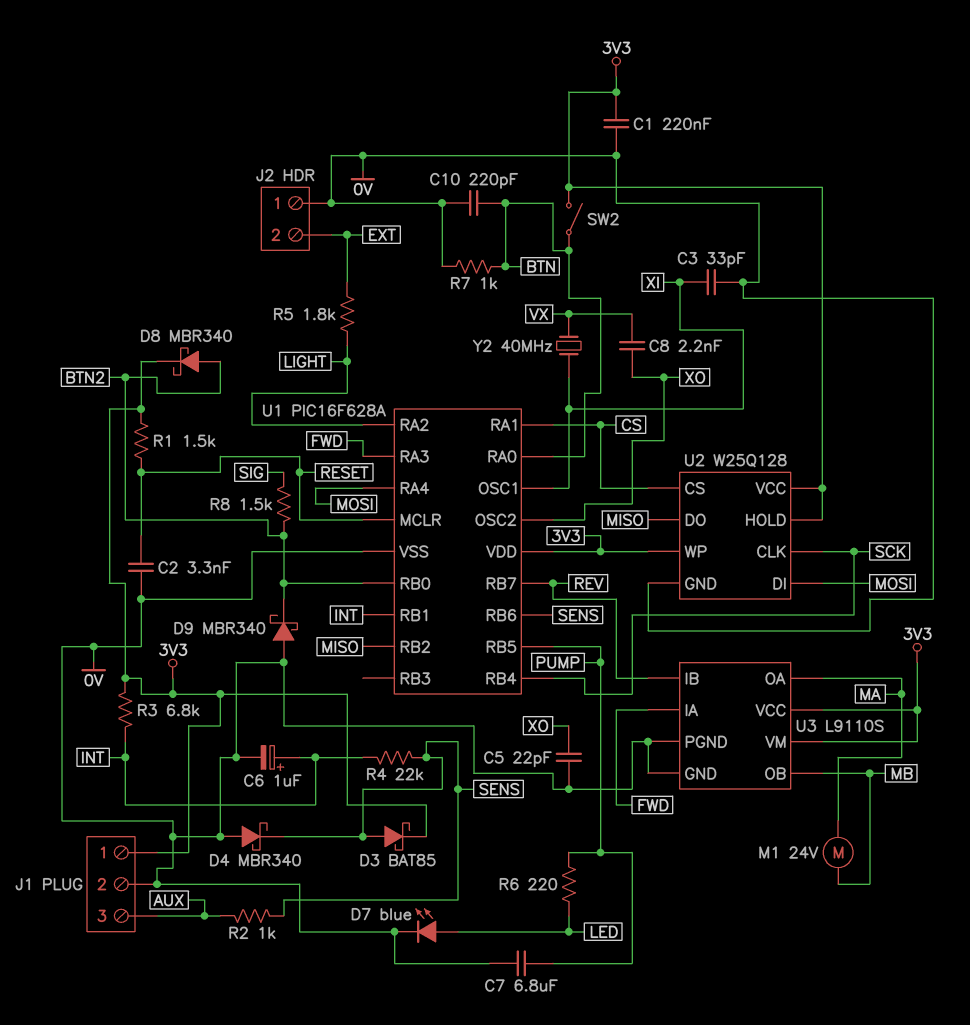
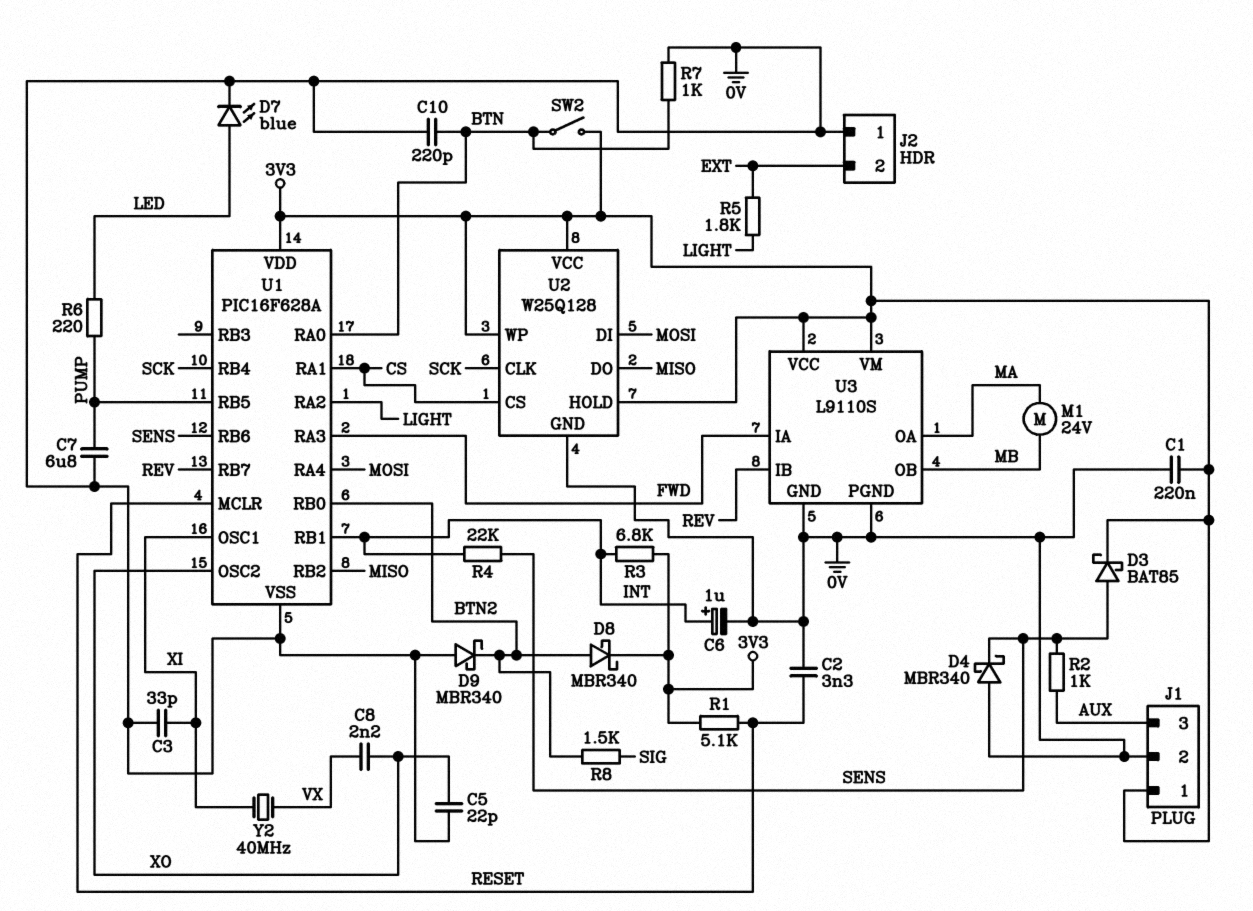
R1: 1.5k (3V3, RESET) -> 5.1k (3V3, RESET)

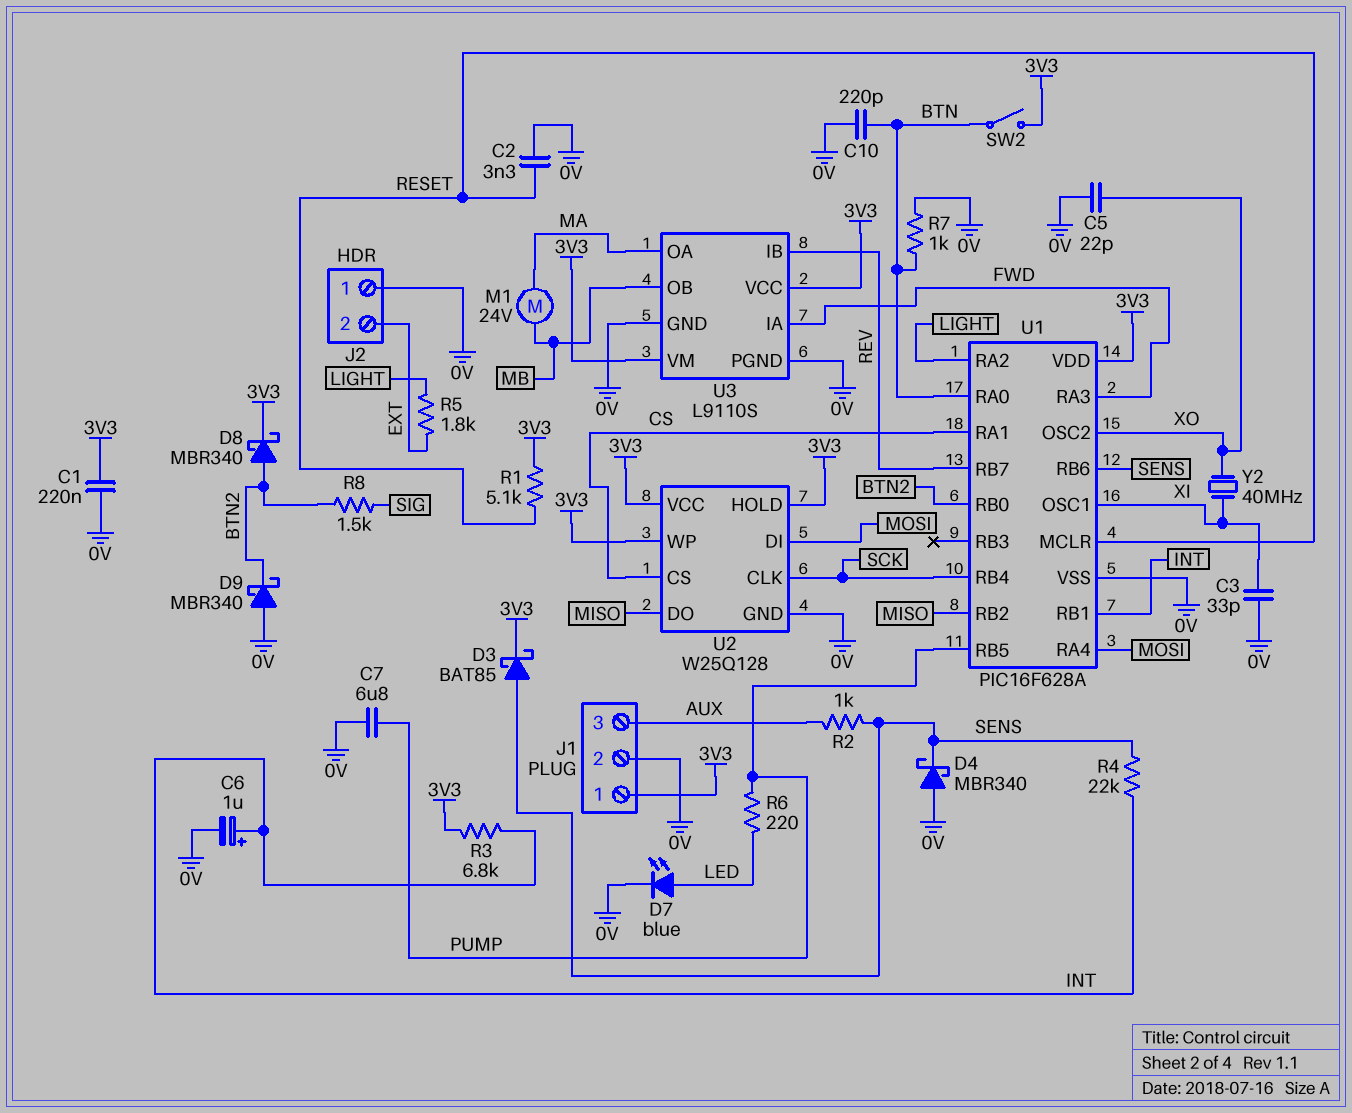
C8: 2.2nF (VX, XO) -> none
Y2: 40MHz (VX, XI) -> 40MHz (XI, XO)

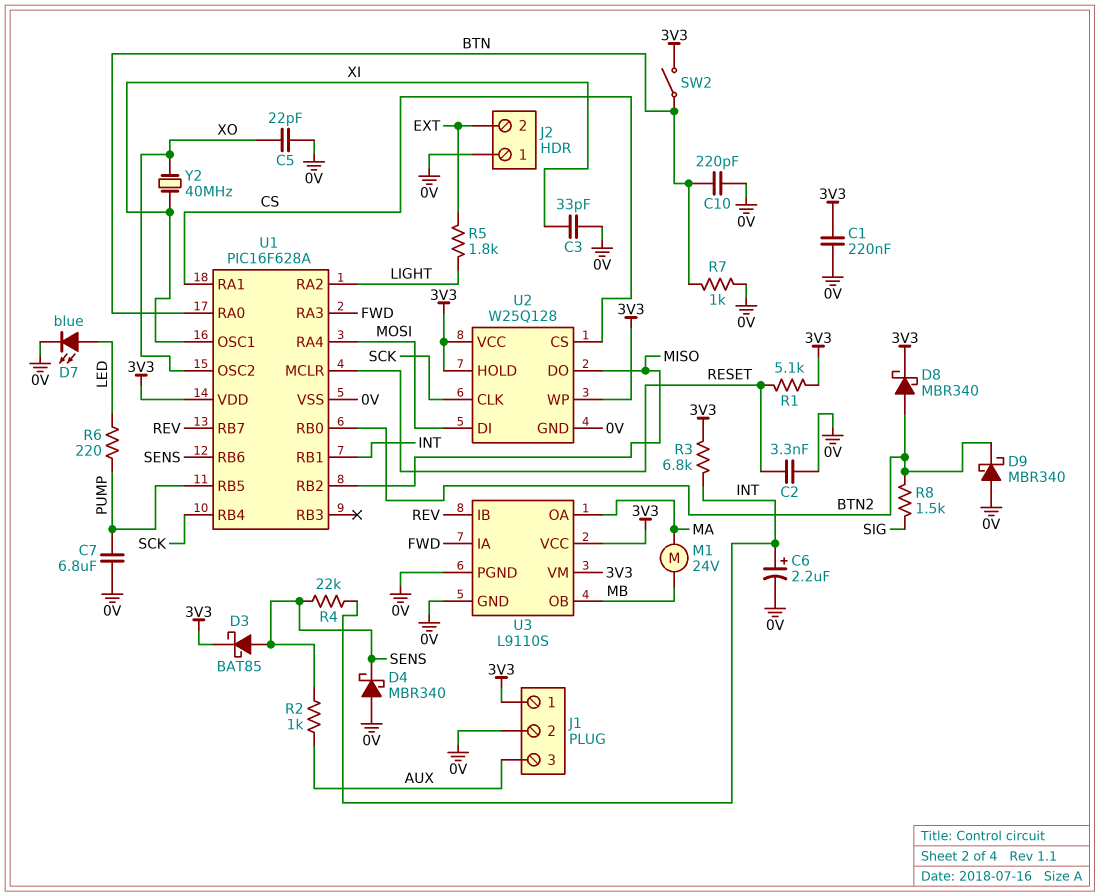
C6: 1uF (plus INT, minus 0V) -> 2.2uF (plus INT, minus 0V)

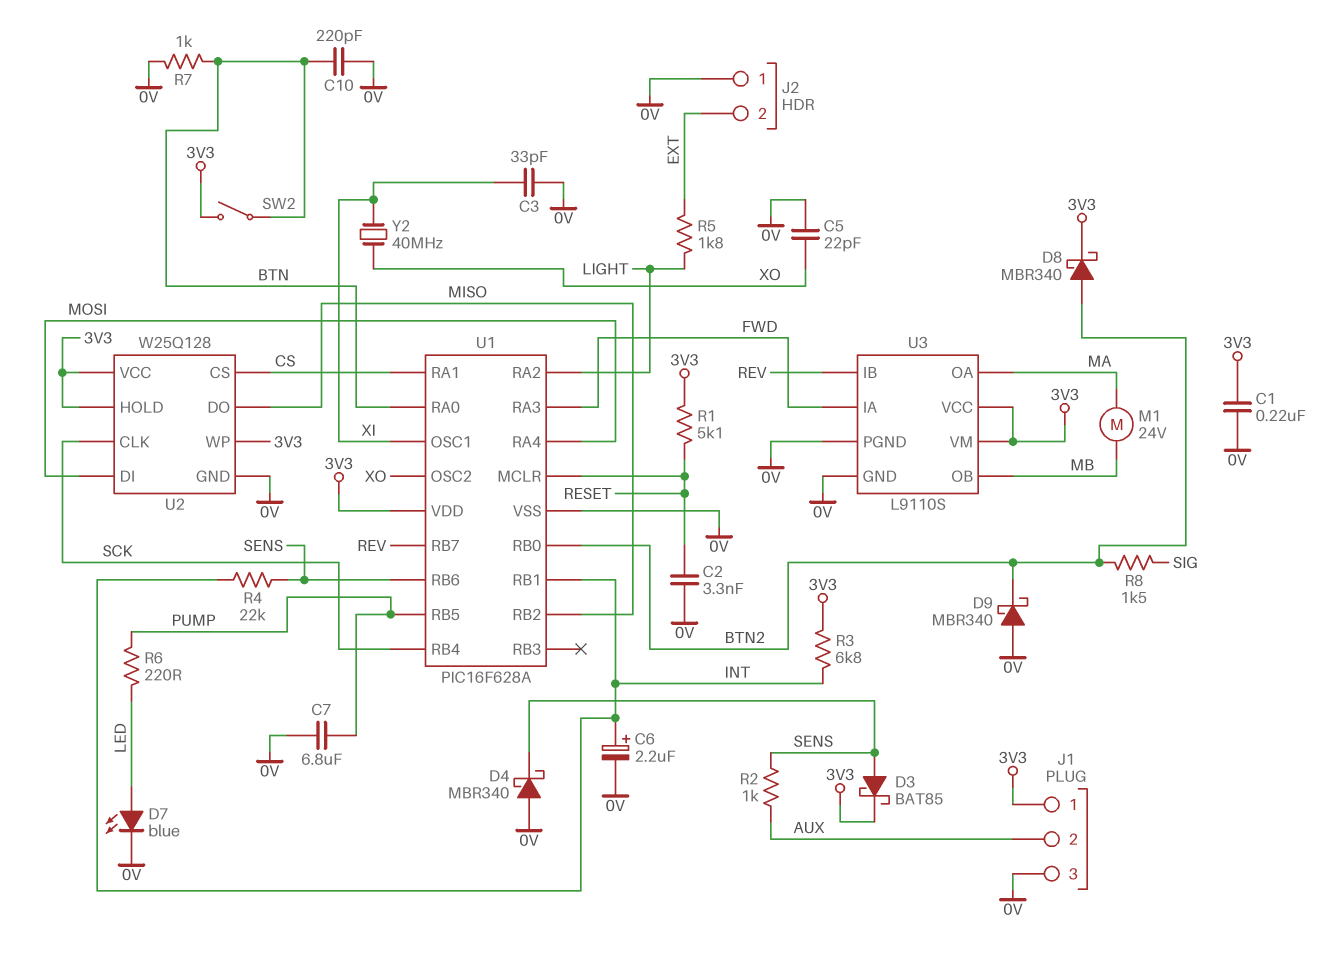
J1 pin 2: 0V -> AUX
J1 pin 3: AUX -> 0V

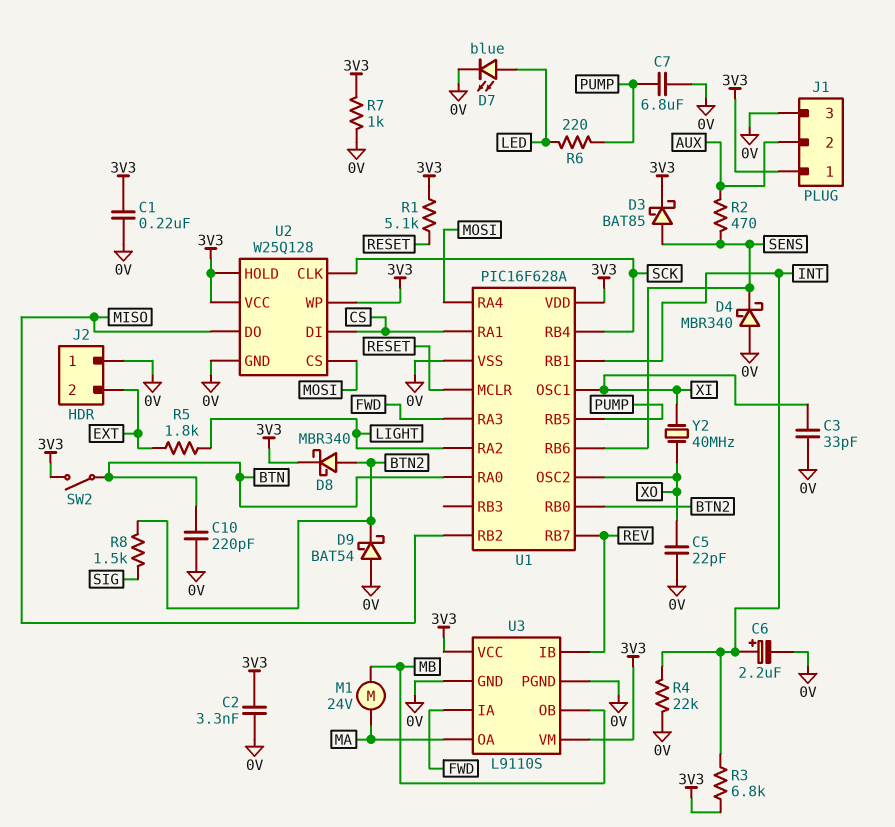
C2: 3.3nF (0V, RESET) -> 3.3nF (0V, 3V3)
D9: schottky MBR340 (A 0V, K BTN2) -> schottky BAT54 (A 0V, K BTN2)
R2: 1k (AUX, SENS) -> 470 (AUX, SENS)
R4: 22k (INT, SENS) -> 22k (0V, INT)
R7: 1k (0V, BTN) -> 1k (0V, 3V3)
U2 pin CS: CS -> MOSI
U2 pin DI: MOSI -> CS

